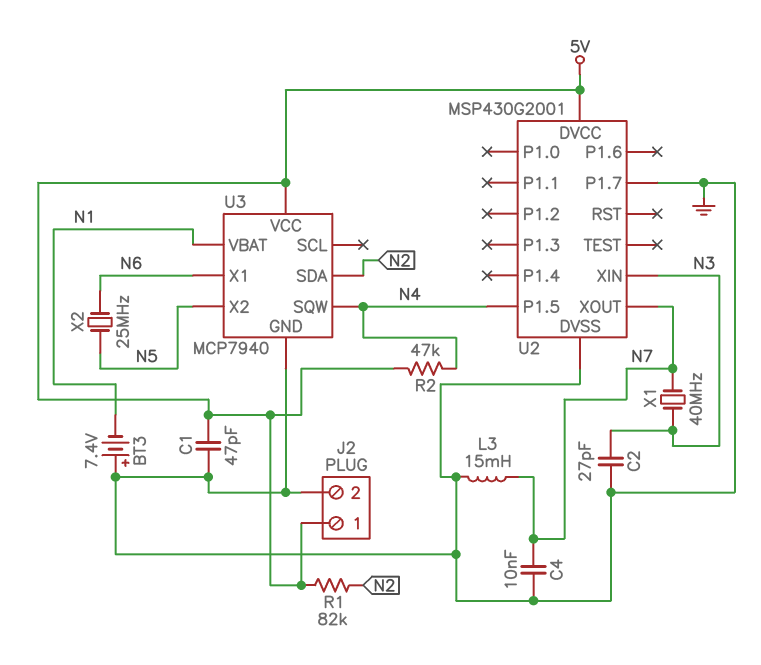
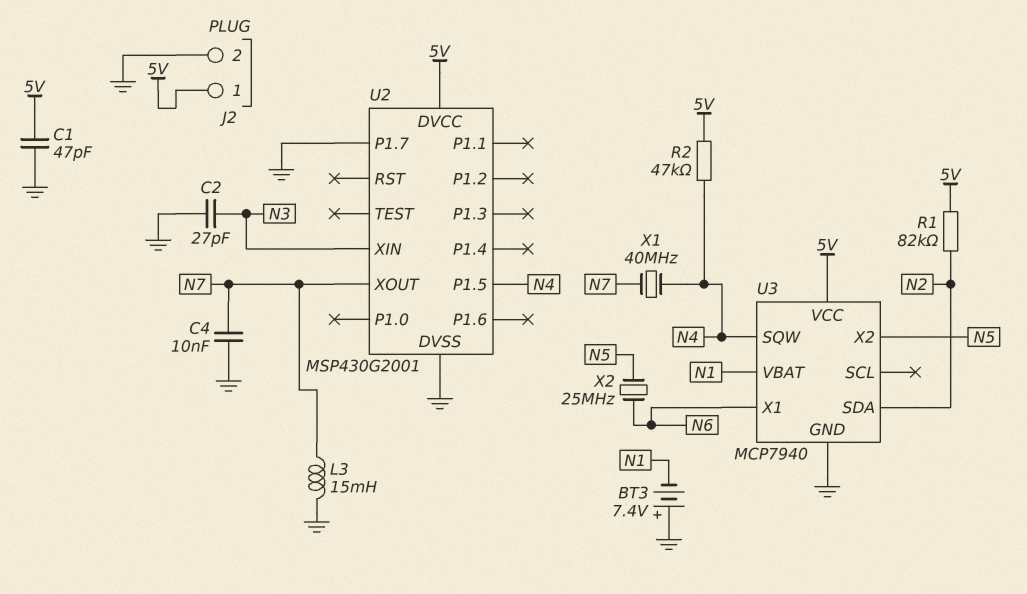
X1: 40MHz (N3, N7) -> 40MHz (N4, N7)

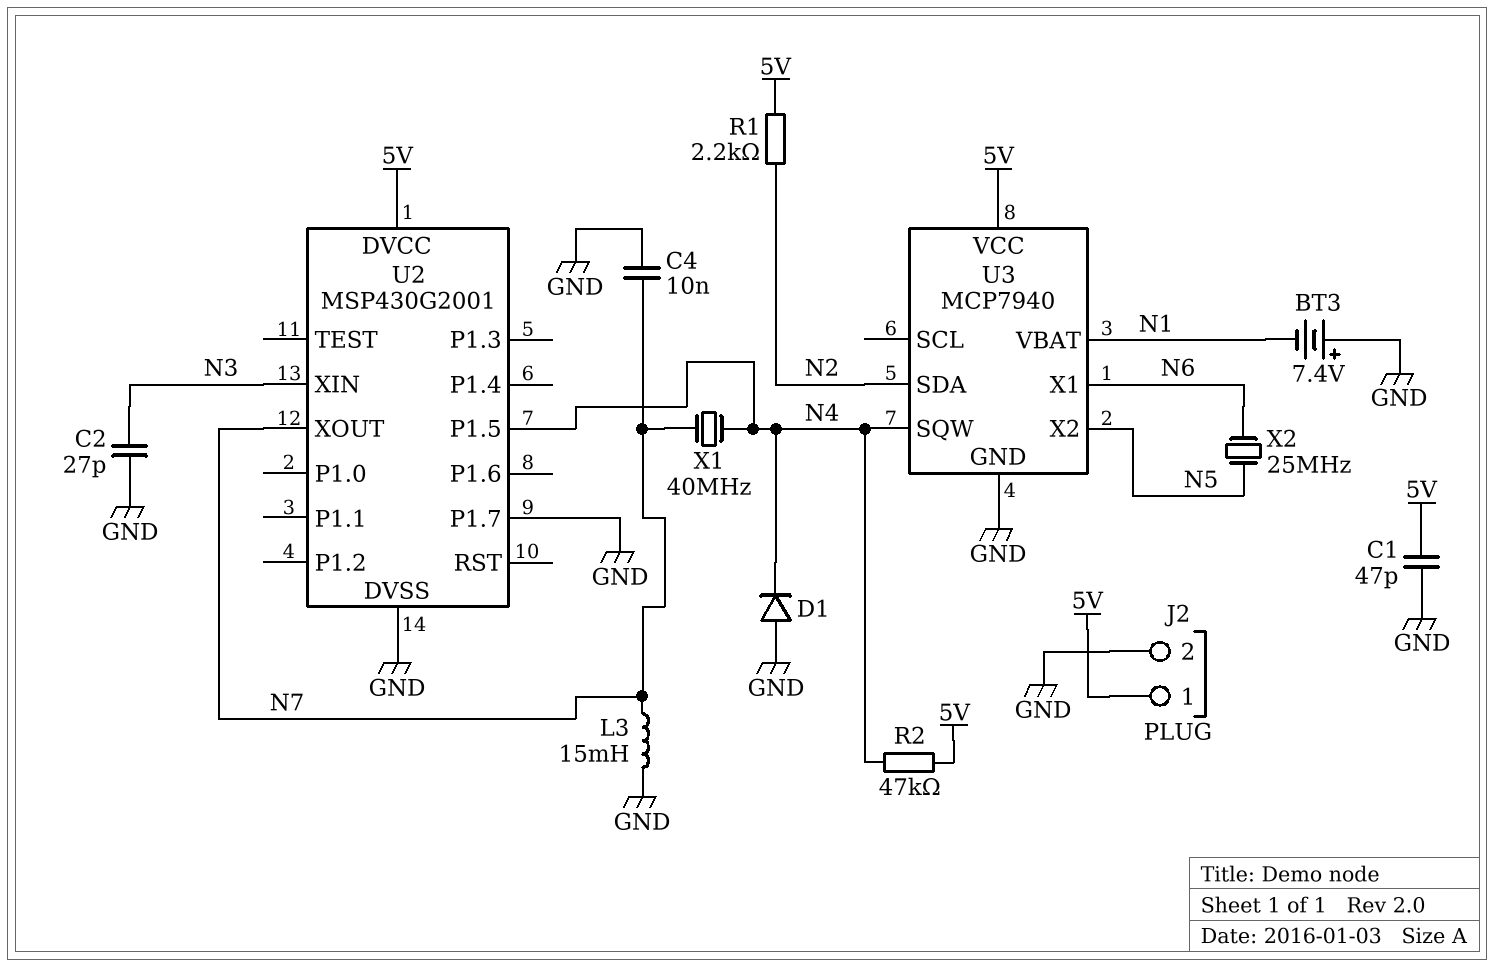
D1: none -> diode (A GND, K N4)
R1: 82k (5V, N2) -> 2.2k (5V, N2)

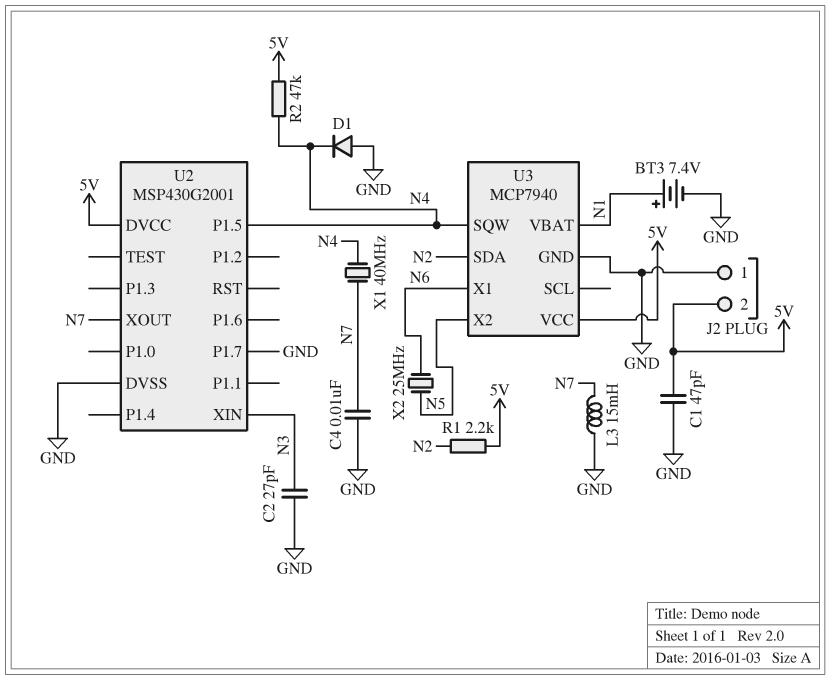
BT3: 7.4V (plus GND, minus N1) -> 7.4V (plus N1, minus GND)
J2 pin 1: 5V -> GND
J2 pin 2: GND -> 5V

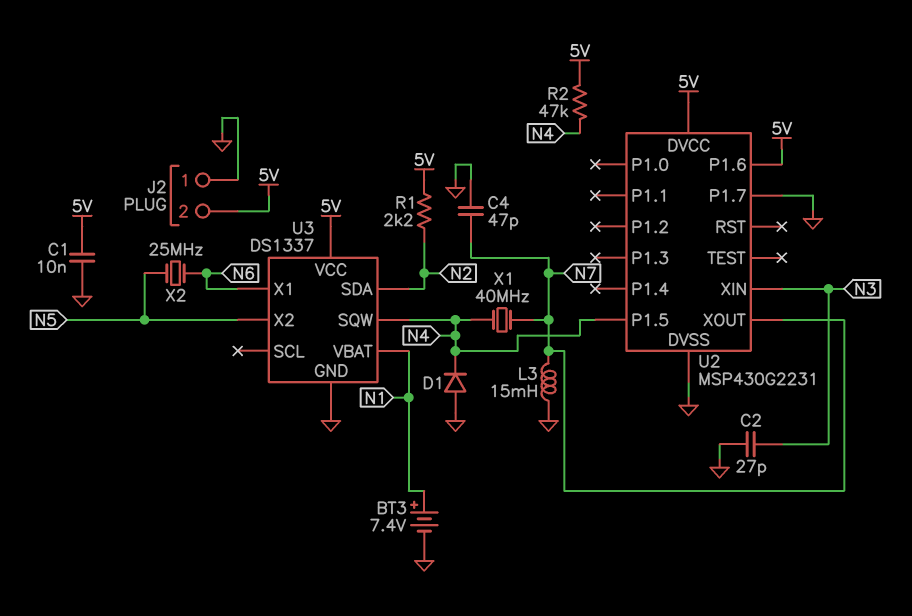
C1: 47pF (5V, GND) -> 10nF (5V, GND)
C4: 10nF (GND, N7) -> 47pF (GND, N7)
U2: MSP430G2001 -> MSP430G2231
U2 pin P1.6: none -> 5V
U3: MCP7940 -> DS1337

